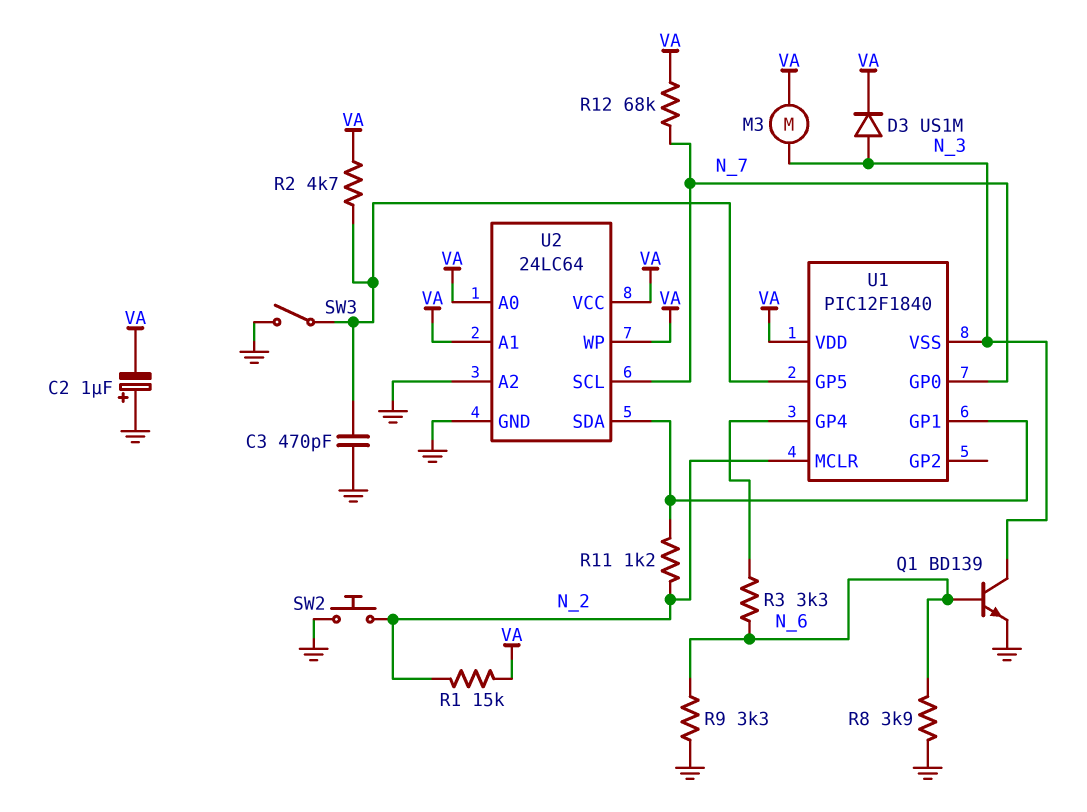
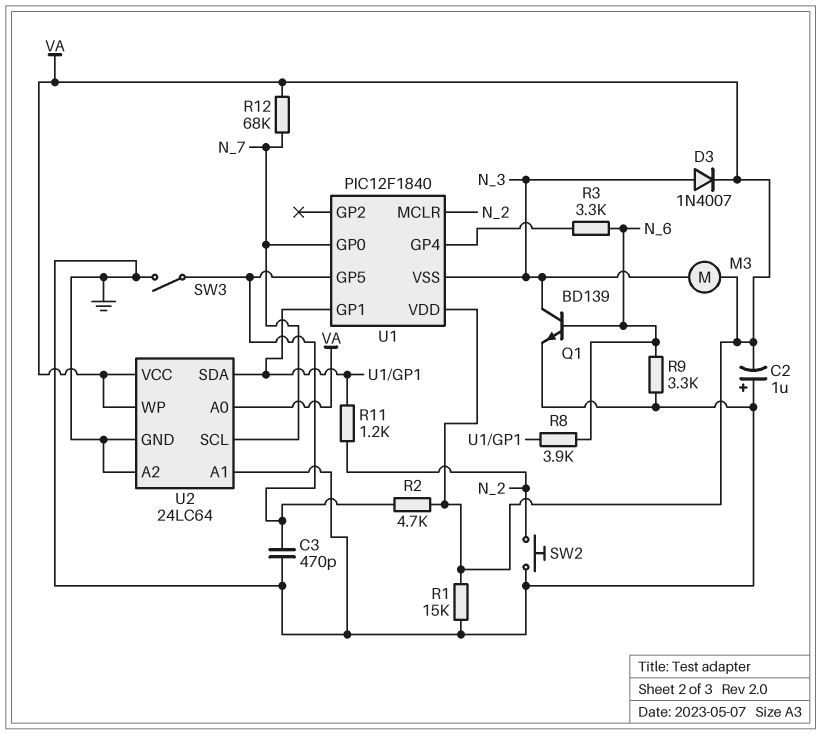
D3: diode US1M (A N_3, K VA) -> diode 1N4007 (A N_3, K VA)
R1: 15k (N_2, VA) -> 15k (GND, VA)
R8: 3.9k (GND, N_6) -> 3.9k (N_6, U1/GP1)
U2 pin A1: VA -> GND

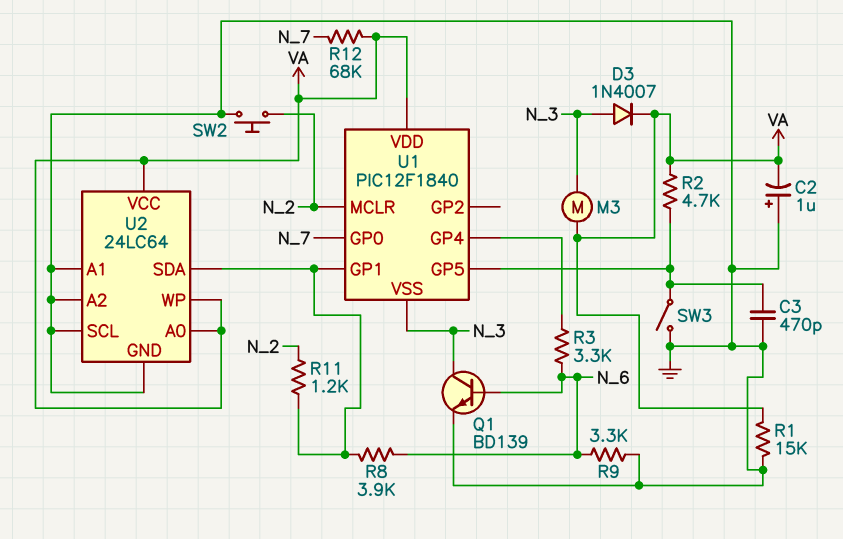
U2 pin SCL: N_7 -> GND

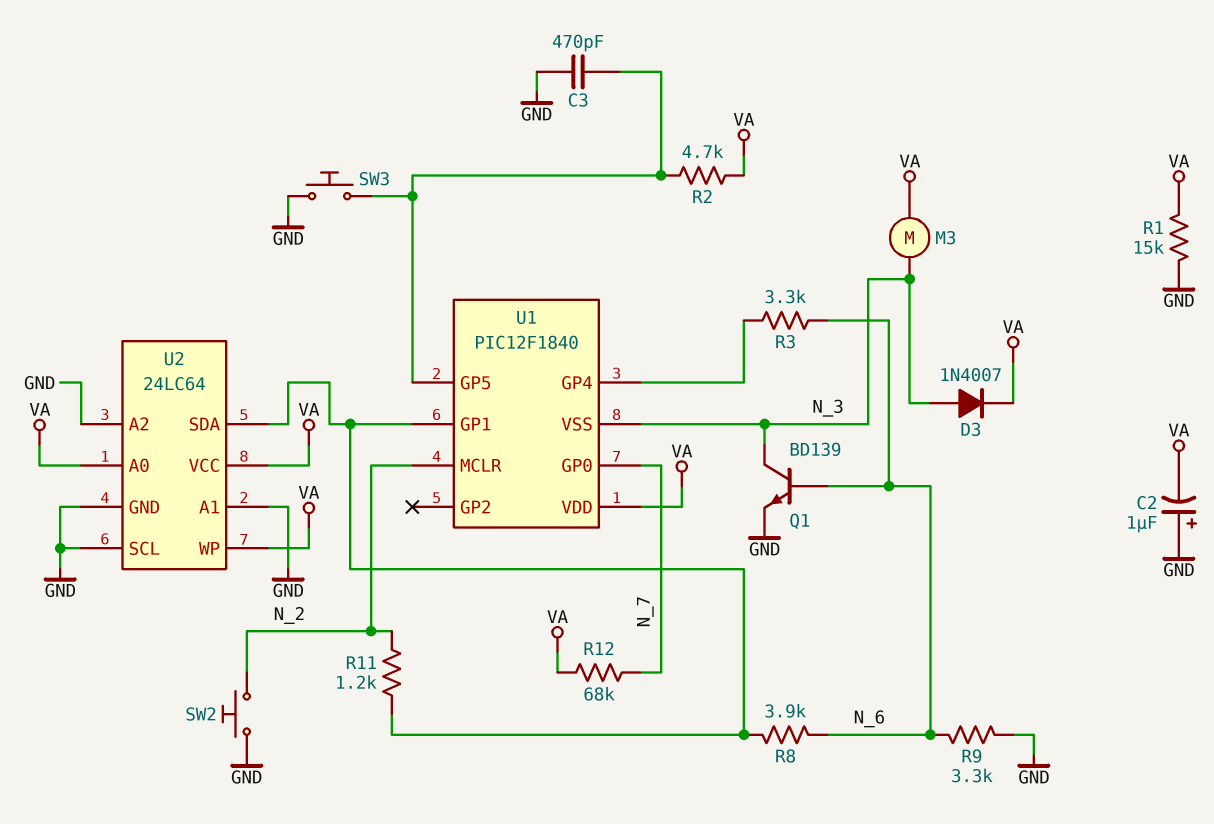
SW3: switch (GND, U1/GP5) -> button (GND, U1/GP5)

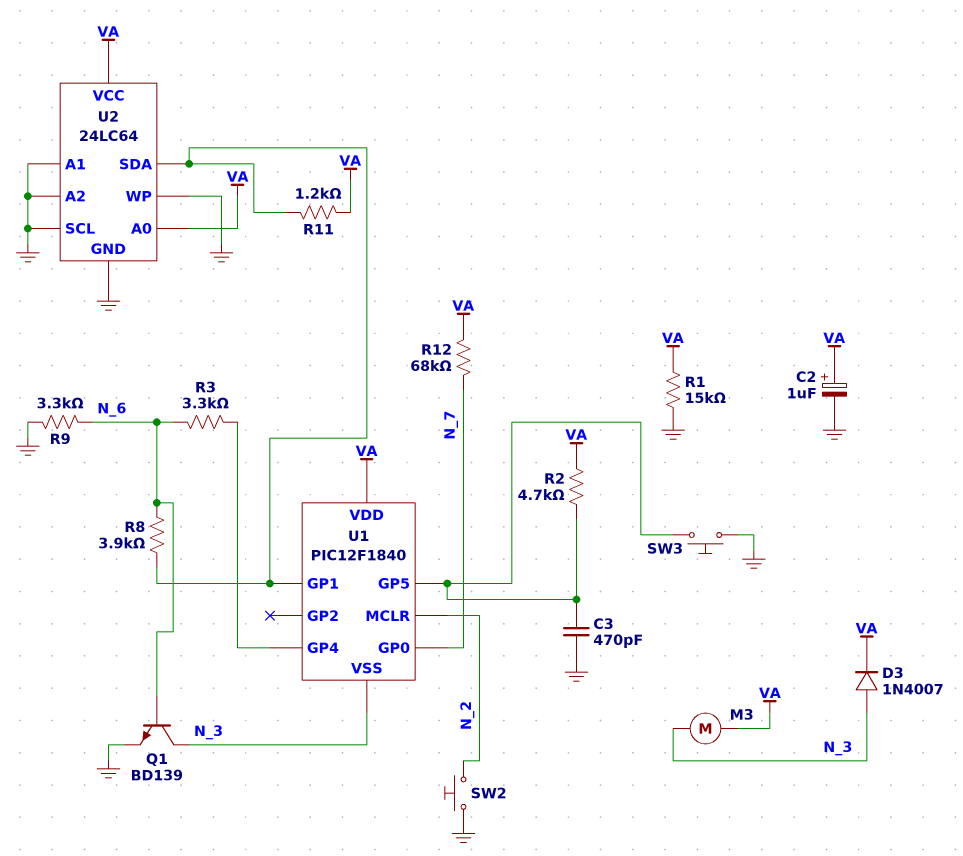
C2: 1uF (plus GND, minus VA) -> 1uF (plus VA, minus GND)
R11: 1.2k (N_2, U1/GP1) -> 1.2k (U1/GP1, VA)
U2 pin WP: VA -> GND

